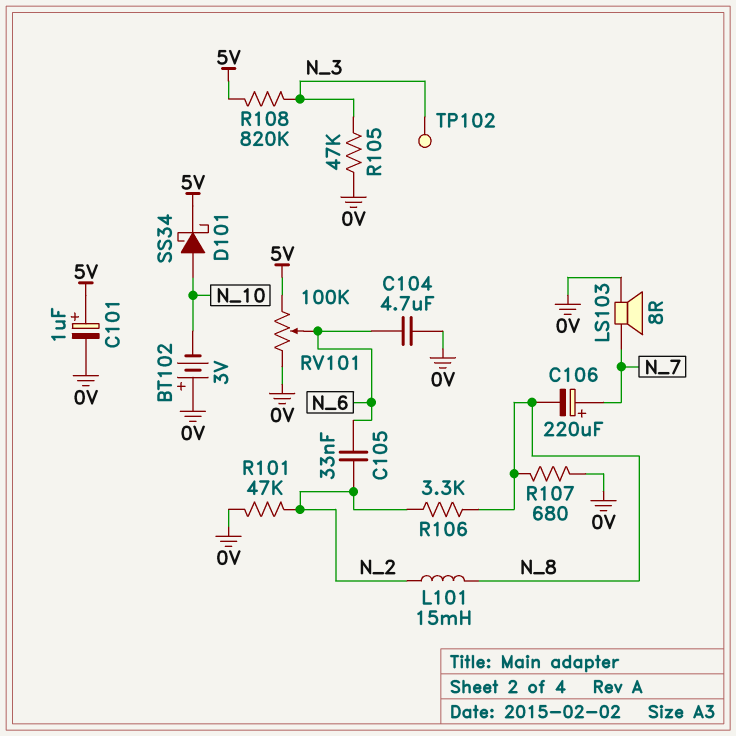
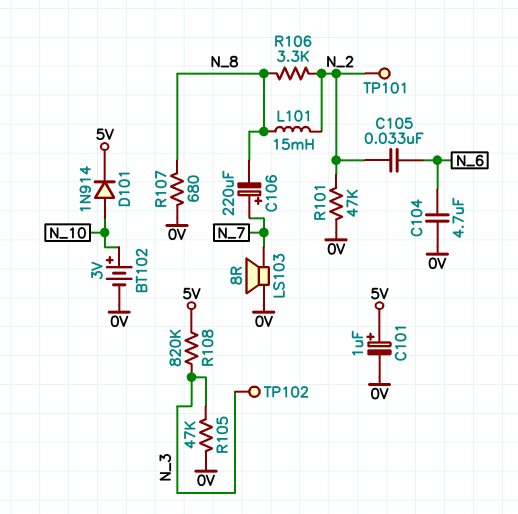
BT102: 3V (plus 0V, minus N_10) -> 3V (plus N_10, minus 0V)
D101: schottky SS34 (A N_10, K 5V) -> diode 1N914 (A N_10, K 5V)
RV101: 100k (0V, 5V, wiper N_6) -> none
TP101: none -> test point (N_2)

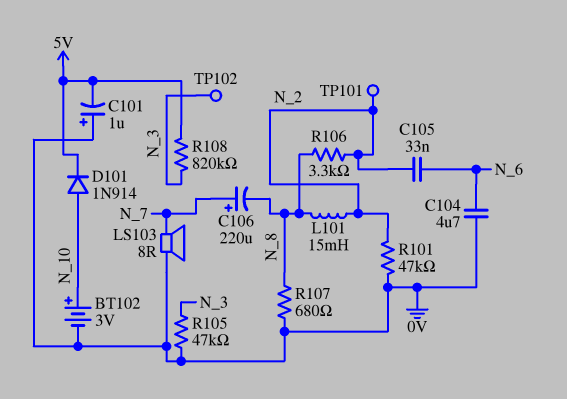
C101: 1uF (plus 5V, minus 0V) -> 1uF (plus 0V, minus 5V)

